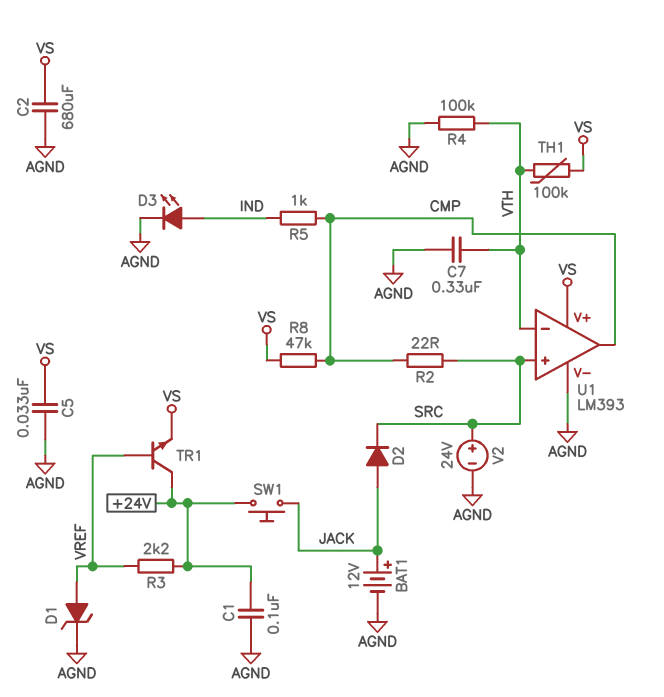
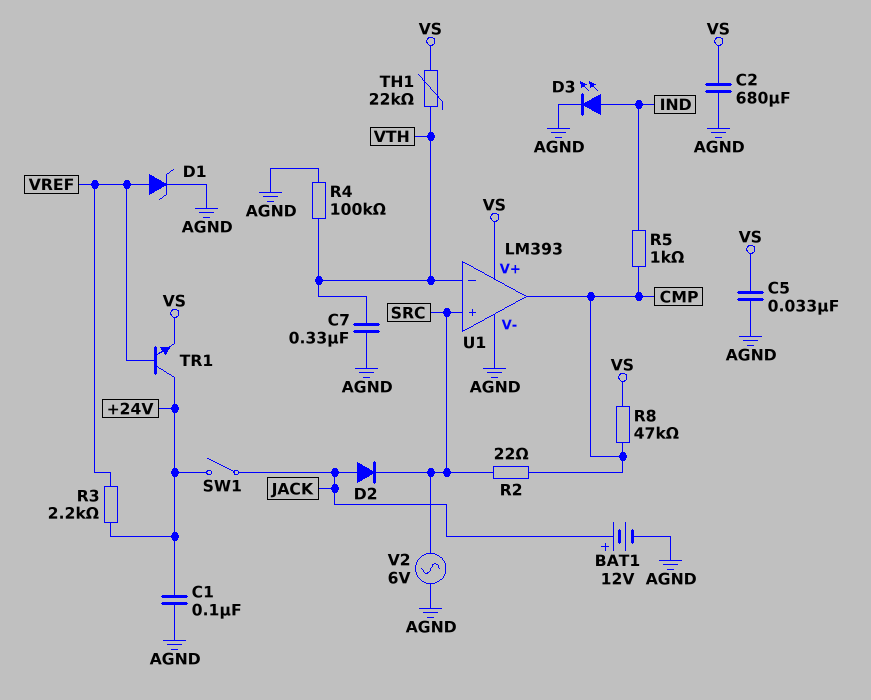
SW1: button (+24V, JACK) -> switch (+24V, JACK)
TH1: 100k (VS, VTH) -> 22k (VS, VTH)
V2: 24V (plus SRC, minus AGND) -> AC 6V (AGND, SRC)

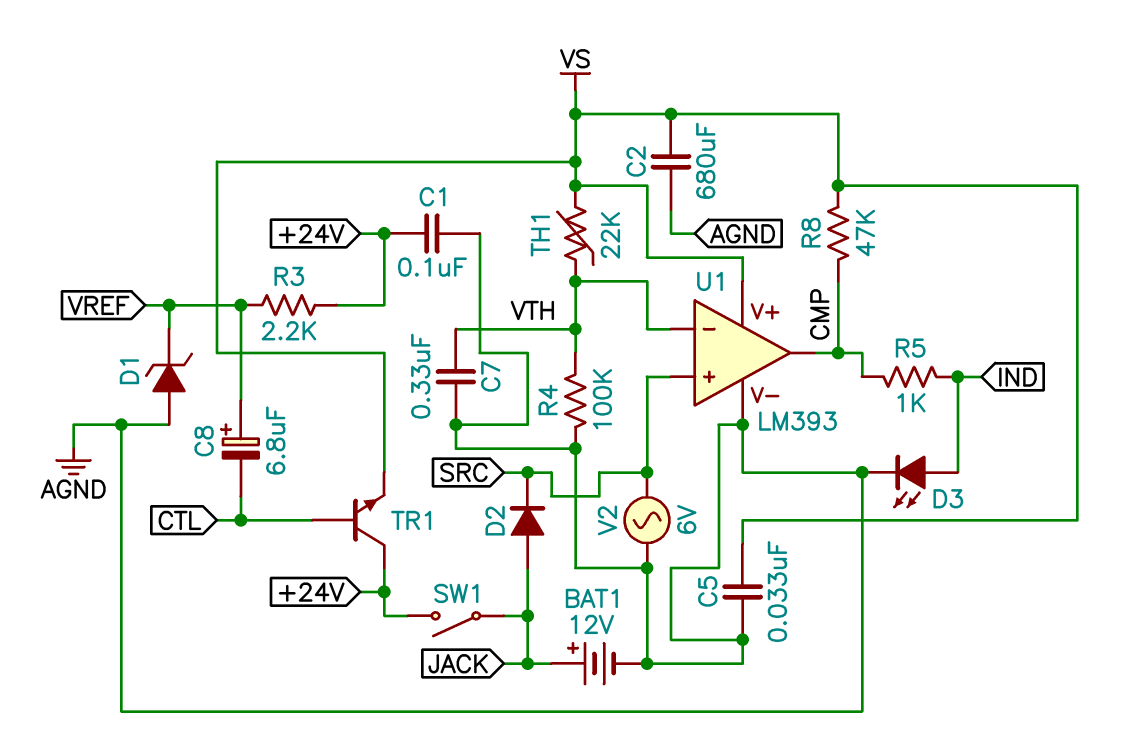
C8: none -> 6.8uF (plus VREF, minus CTL)
D1: zener (A VREF, K AGND) -> zener (A AGND, K VREF)
R2: 22 (CMP, SRC) -> none
TR1: NPN (B VREF, C +24V, E VS) -> NPN (B CTL, C +24V, E VS)

